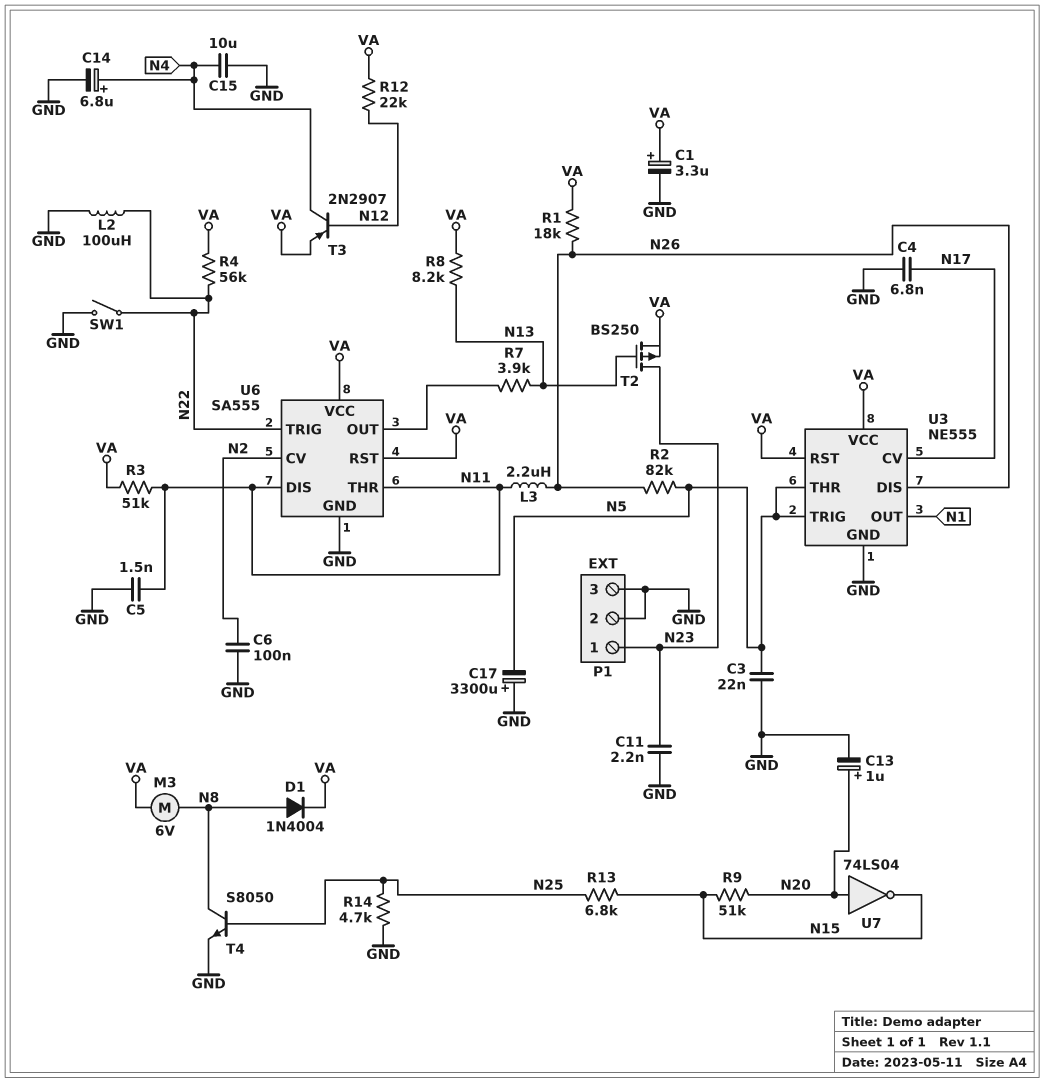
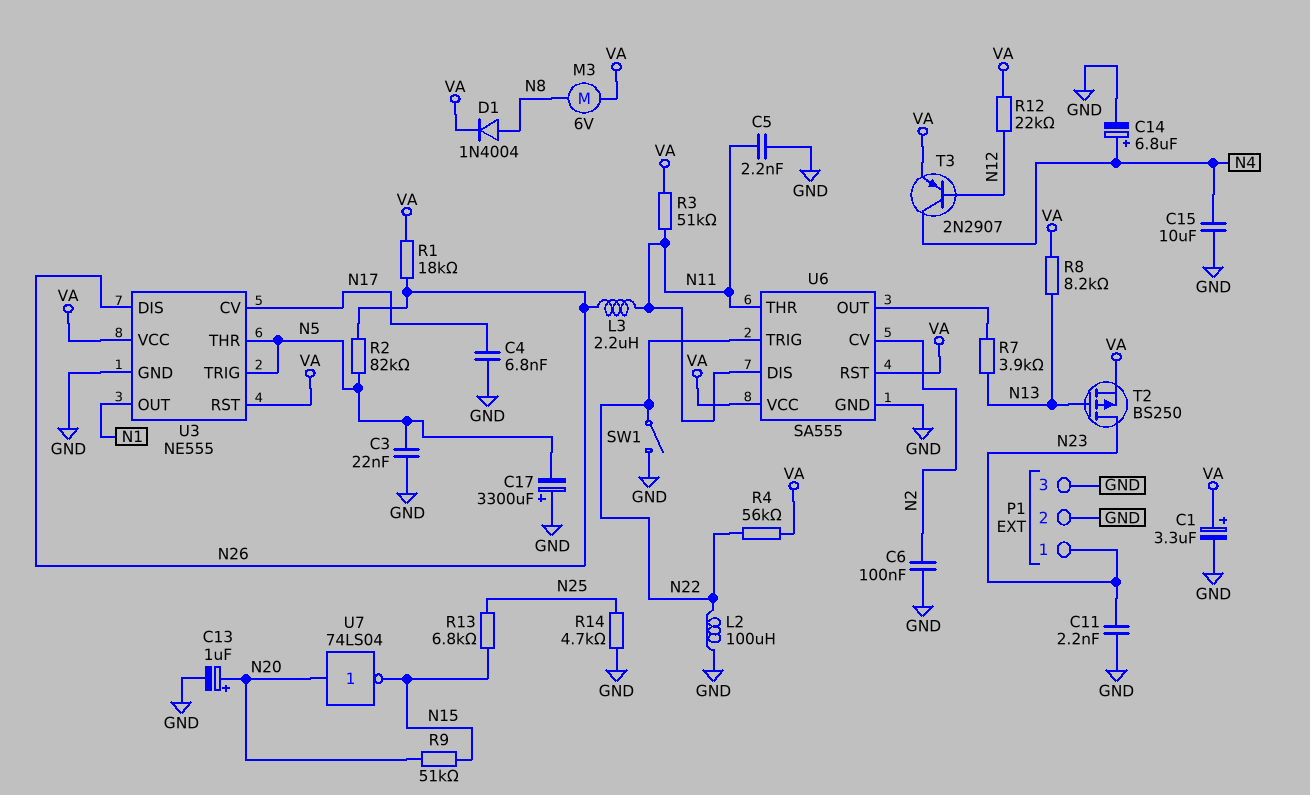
C5: 1.5nF (GND, N11) -> 2.2nF (GND, N11)
T4: NPN S8050 (B N25, C N8, E GND) -> none

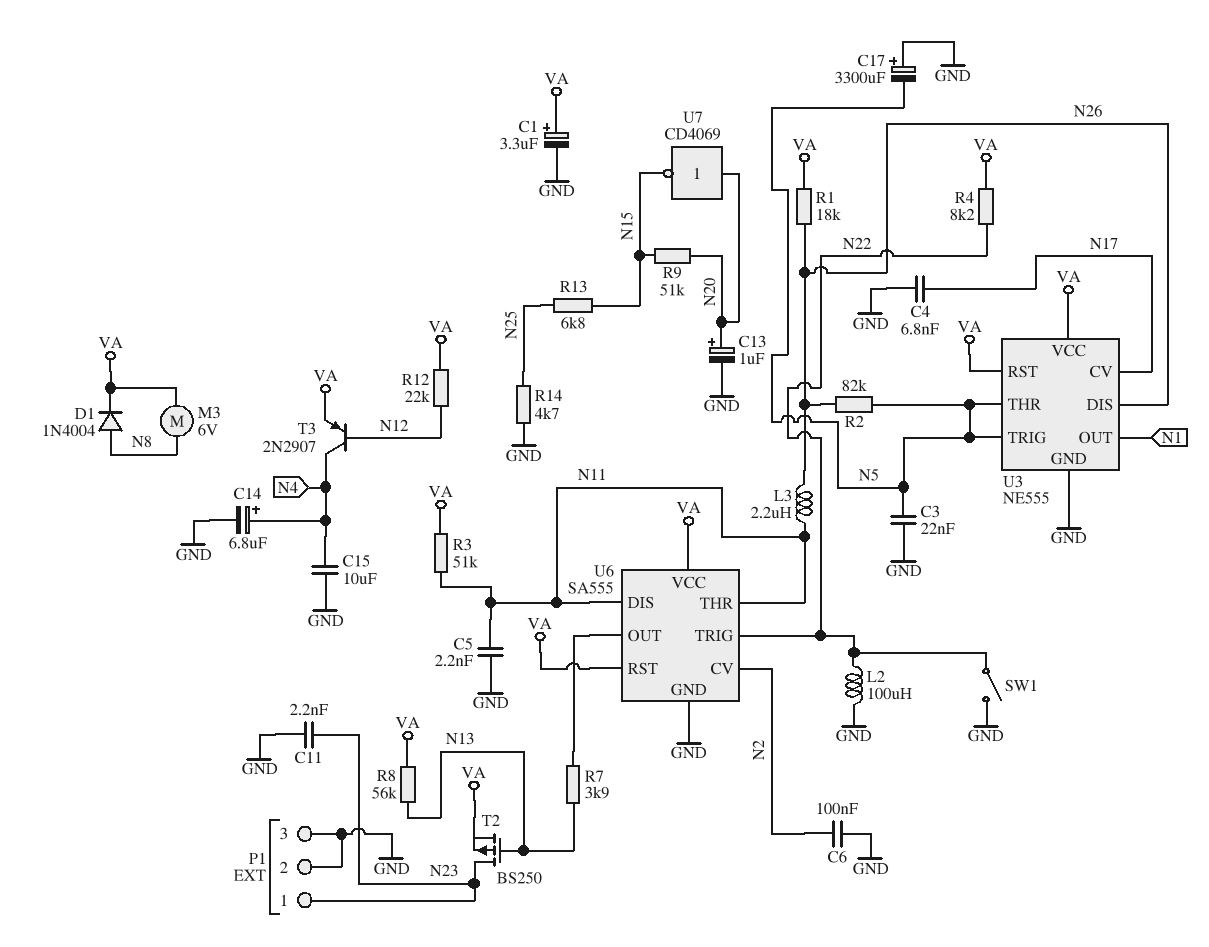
R4: 56k (N22, VA) -> 8.2k (N22, VA)
R8: 8.2k (N13, VA) -> 56k (N13, VA)
U7: NOT 74LS04 (in N20, out N15) -> NOT CD4069 (in N20, out N15)

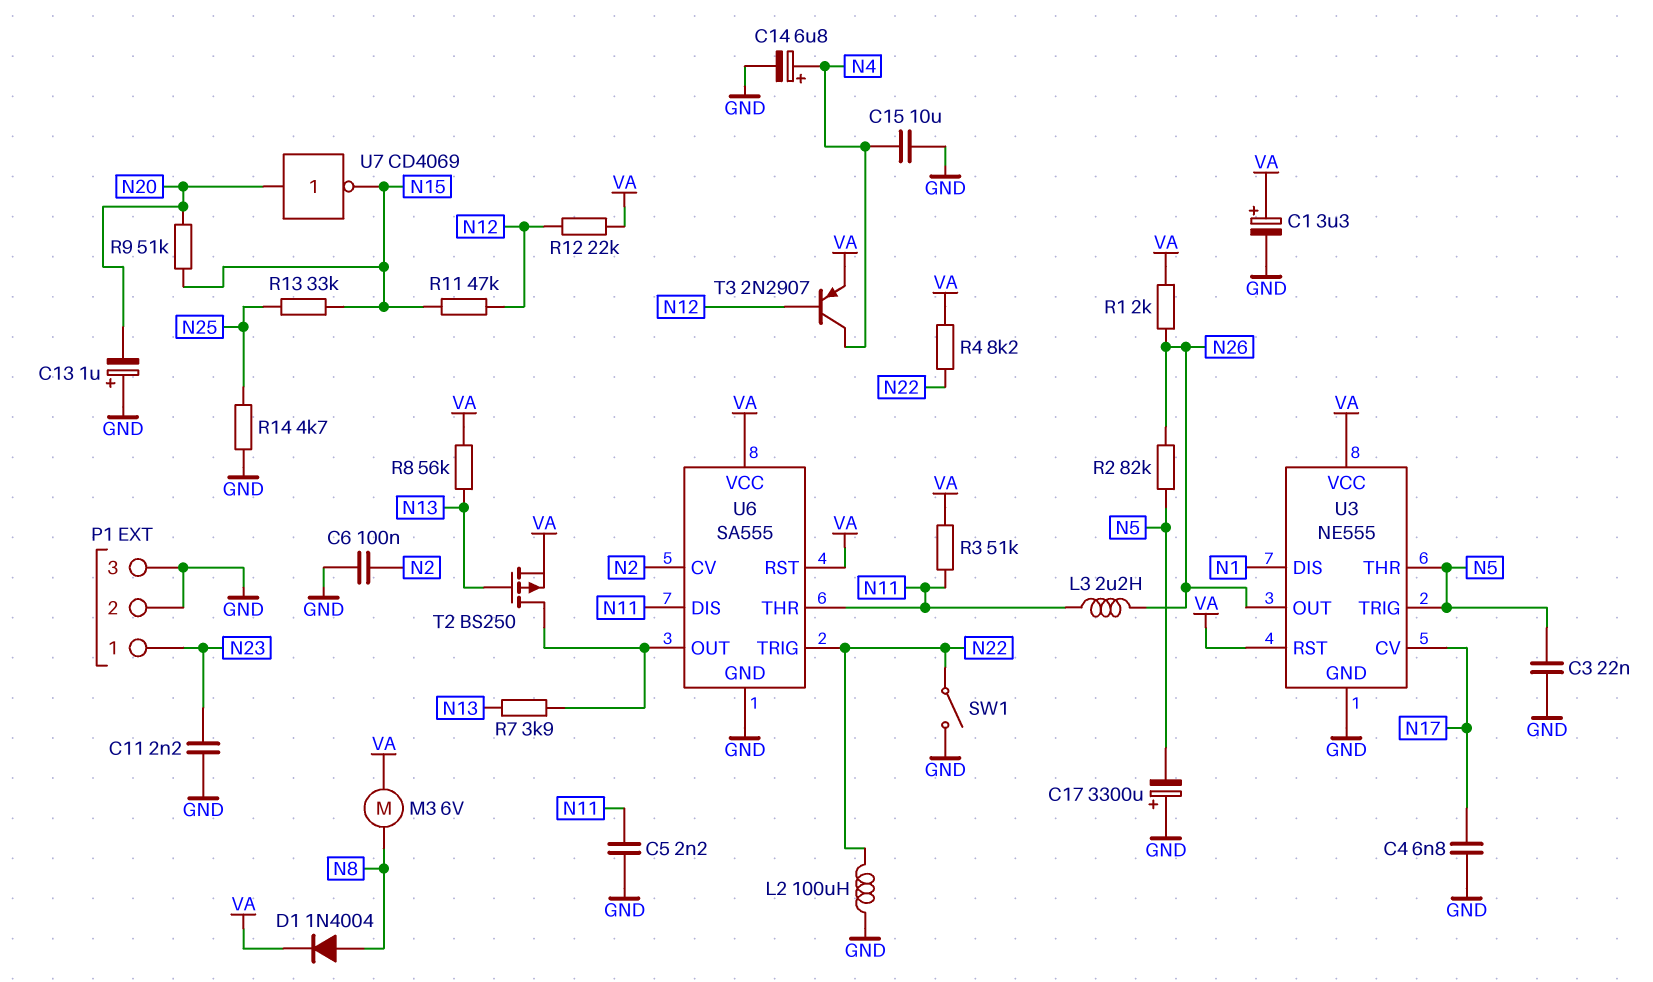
C13: 1uF (plus N20, minus GND) -> 1uF (plus GND, minus N20)
R1: 18k (N26, VA) -> 2k (N26, VA)
R11: none -> 47k (N12, N15)
R13: 6.8k (N15, N25) -> 33k (N15, N25)
T2: PMOS BS250 (G N13, D N23, S VA) -> PMOS BS250 (G N13, D U6/OUT, S VA)
U3 pin DIS: N26 -> N1
U3 pin OUT: N1 -> N26

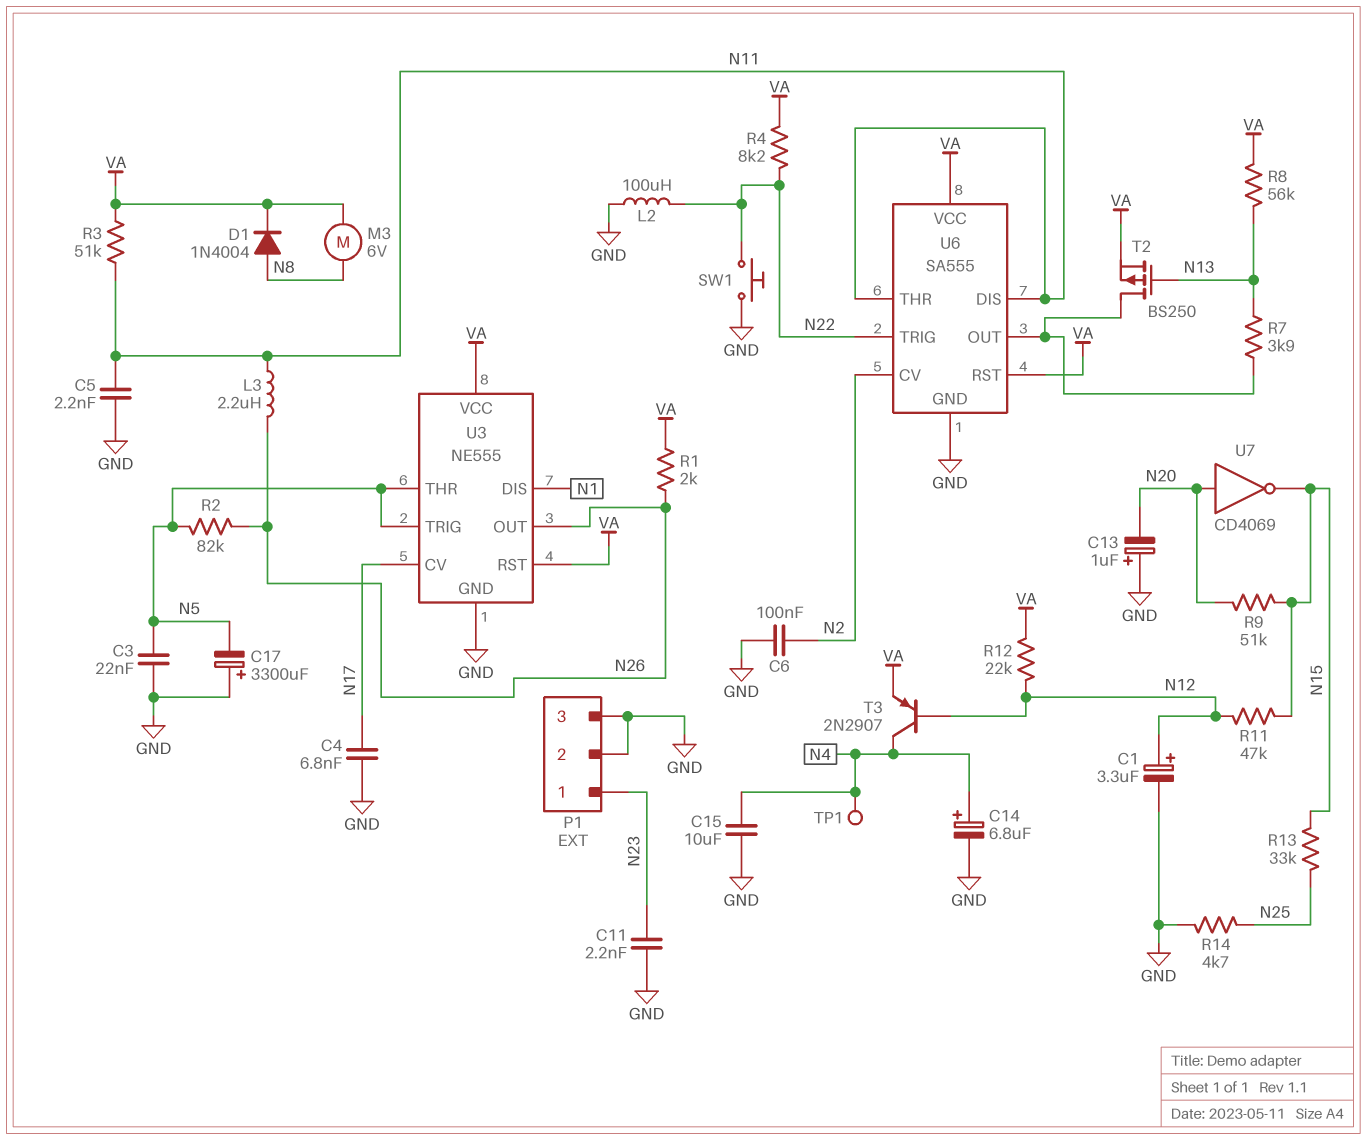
C1: 3.3uF (plus VA, minus GND) -> 3.3uF (plus N12, minus GND)
SW1: switch (GND, N22) -> button (GND, N22)
TP1: none -> test point (N4)

